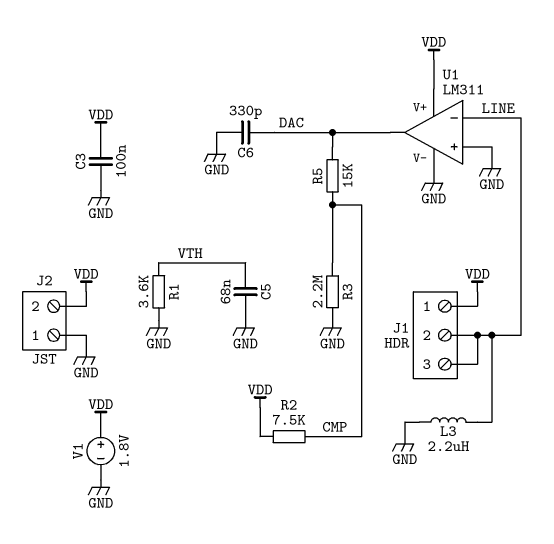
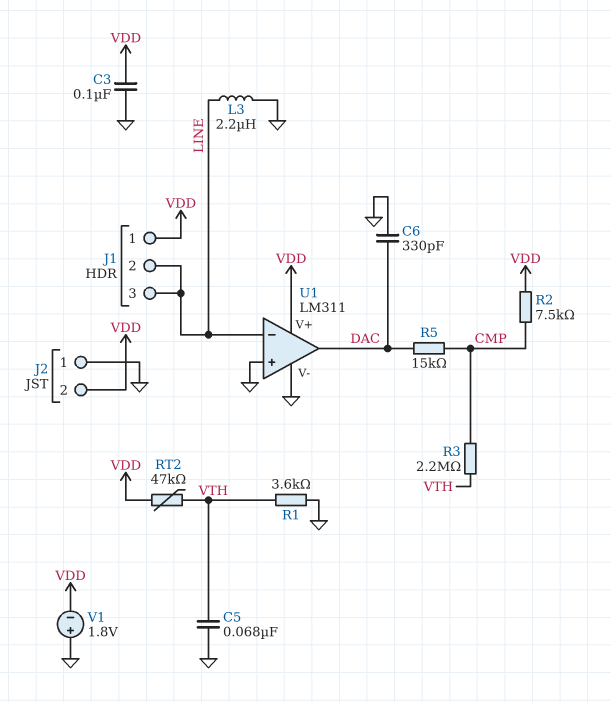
R3: 2.2M (CMP, GND) -> 2.2M (CMP, VTH)
RT2: none -> 47k (VDD, VTH)
V1: 1.8V (plus VDD, minus GND) -> 1.8V (plus GND, minus VDD)

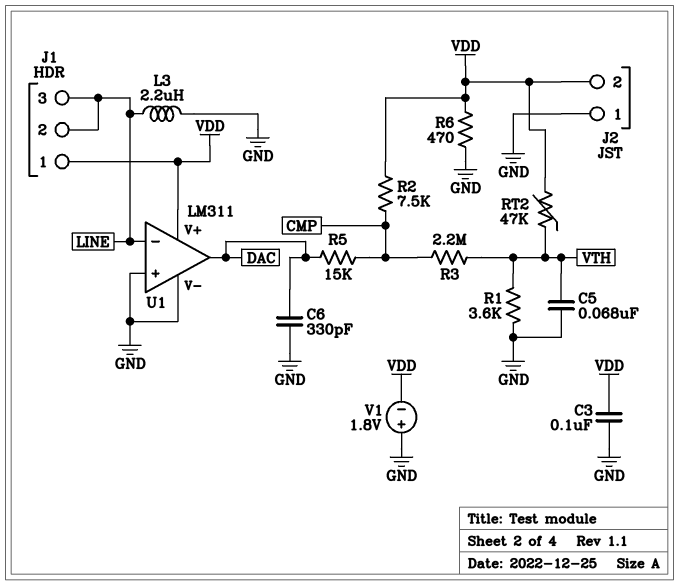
R6: none -> 470 (GND, VDD)

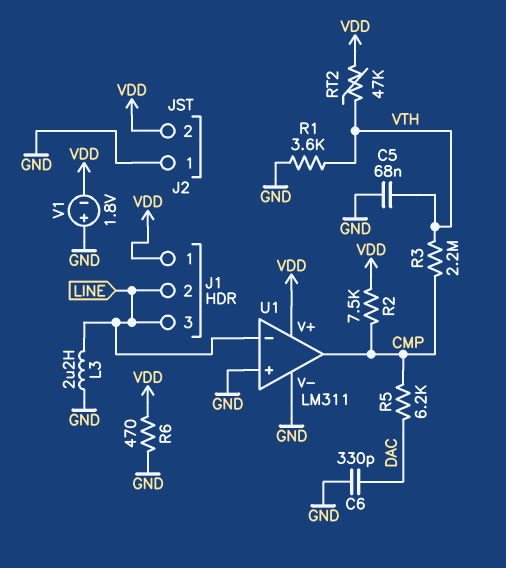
C3: 100nF (GND, VDD) -> none
R5: 15k (CMP, DAC) -> 6.2k (CMP, DAC)
U1 pin out: DAC -> CMP

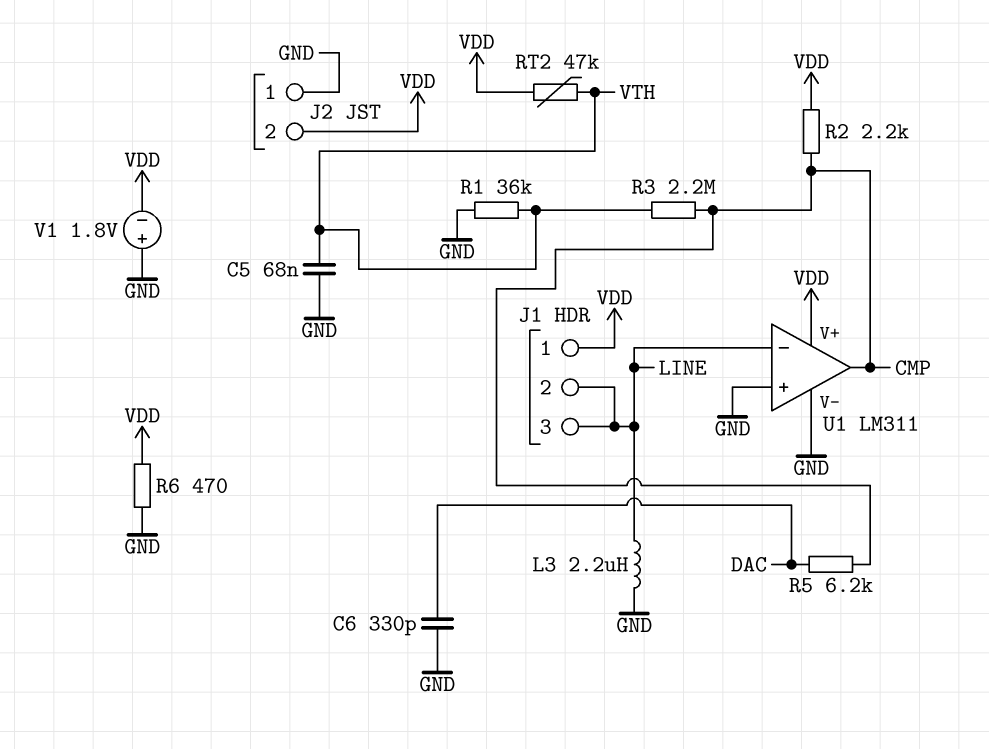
R1: 3.6k (GND, VTH) -> 36k (GND, VTH)
R2: 7.5k (CMP, VDD) -> 2.2k (CMP, VDD)

